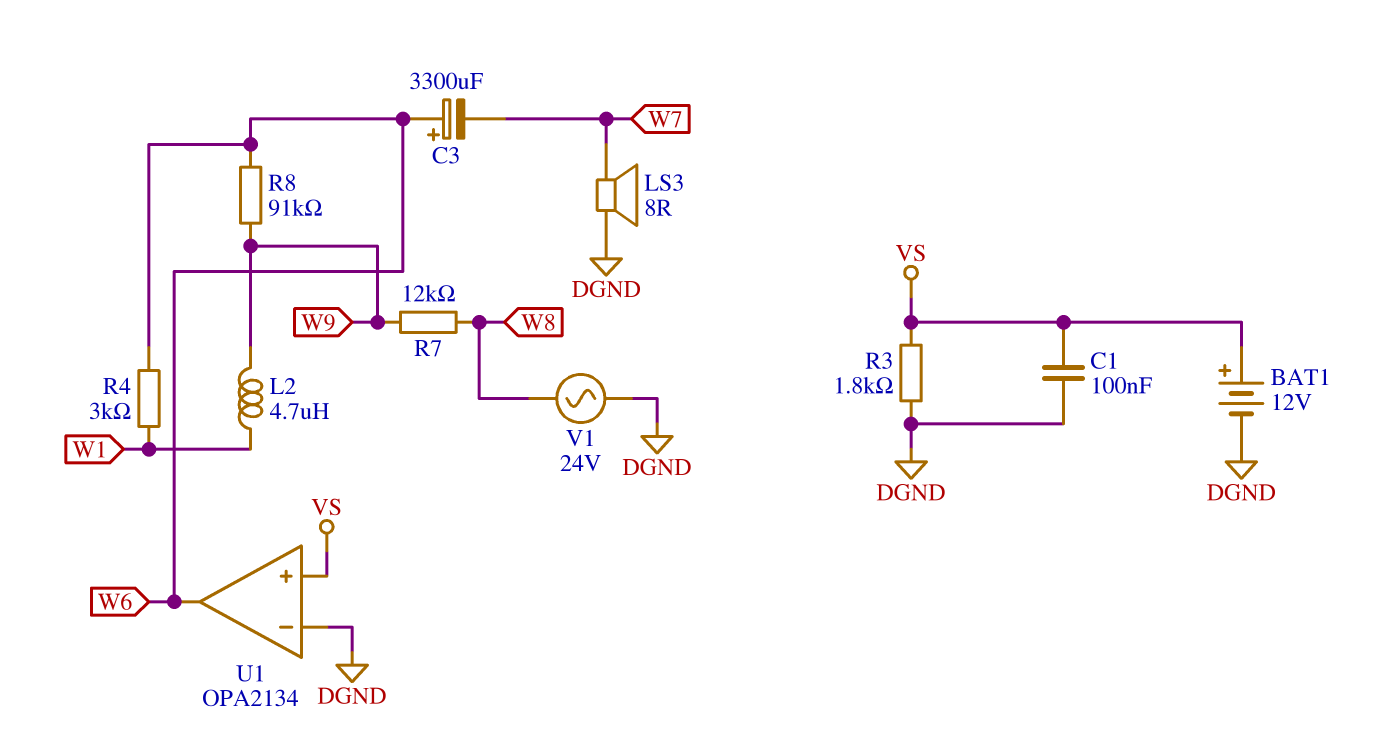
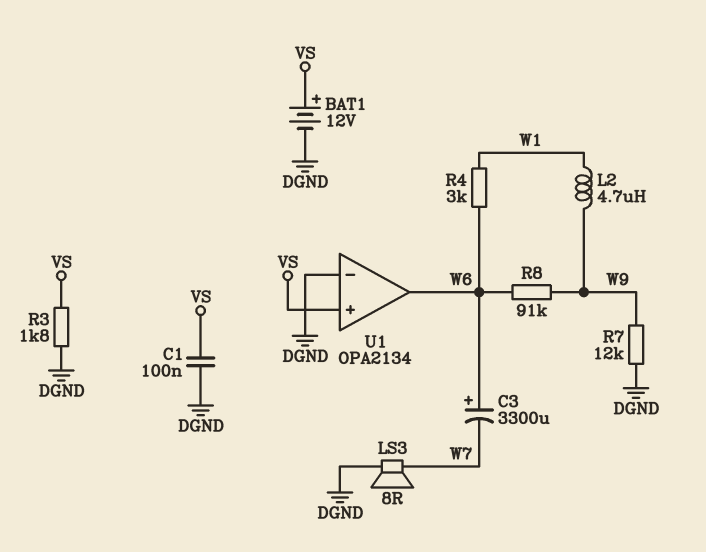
R7: 12k (W8, W9) -> 12k (DGND, W9)
V1: AC 24V (DGND, W8) -> none

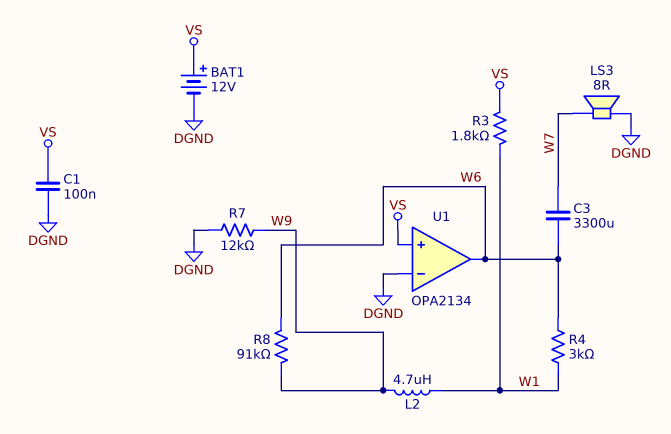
C3: 3300uF (plus W6, minus W7) -> 3300uF (W6, W7)
R3: 1.8k (DGND, VS) -> 1.8k (VS, W1)

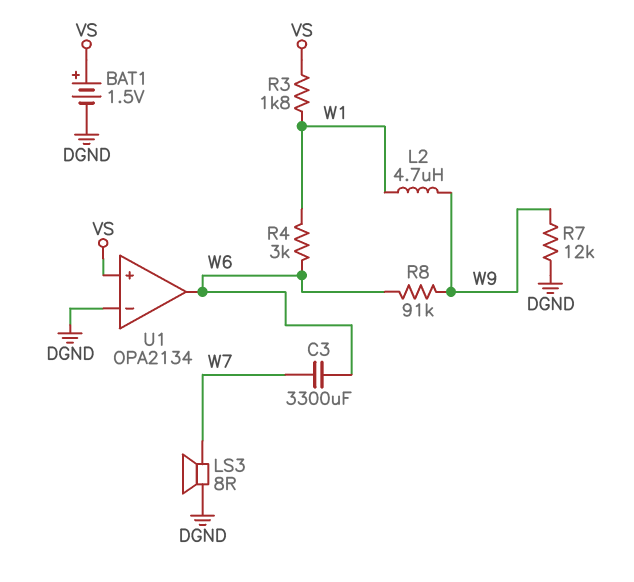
BAT1: 12V (plus VS, minus DGND) -> 1.5V (plus VS, minus DGND)
C1: 100nF (DGND, VS) -> none

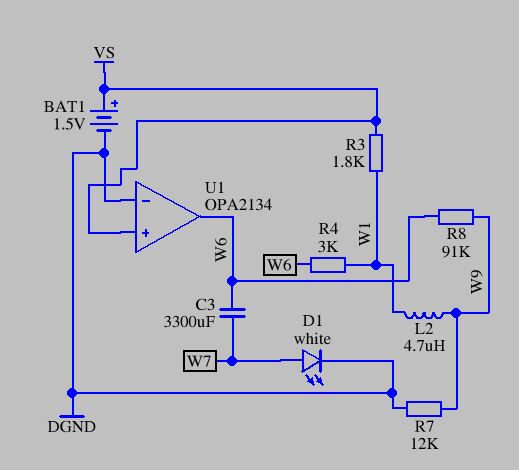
D1: none -> LED white (A W7, K DGND)
LS3: speaker 8R (DGND, W7) -> none

